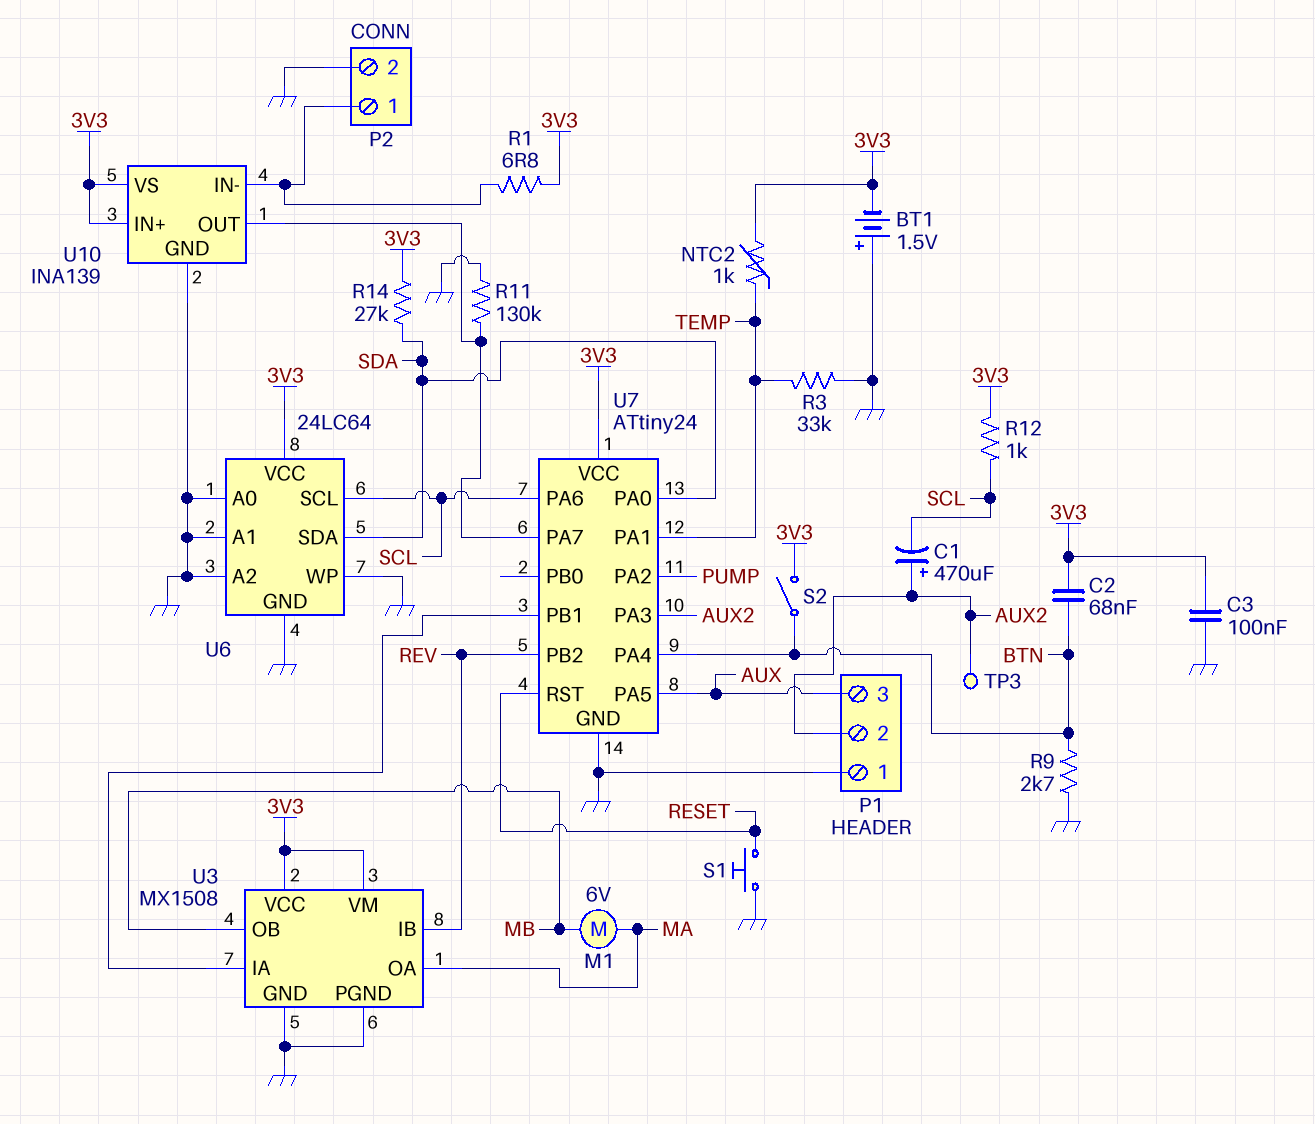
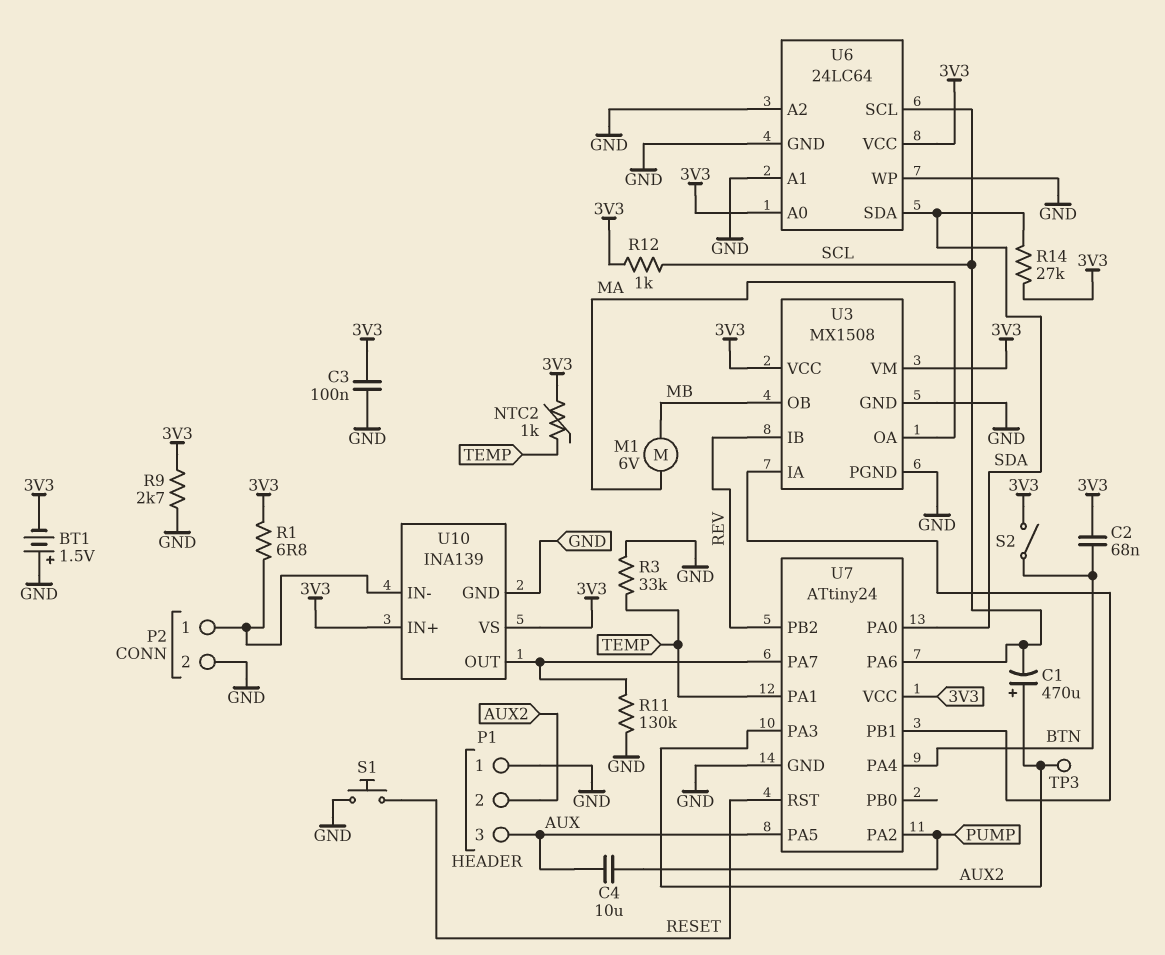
C4: none -> 10uF (AUX, PUMP)
R9: 2.7k (BTN, GND) -> 2.7k (3V3, GND)
U6 pin A0: GND -> 3V3

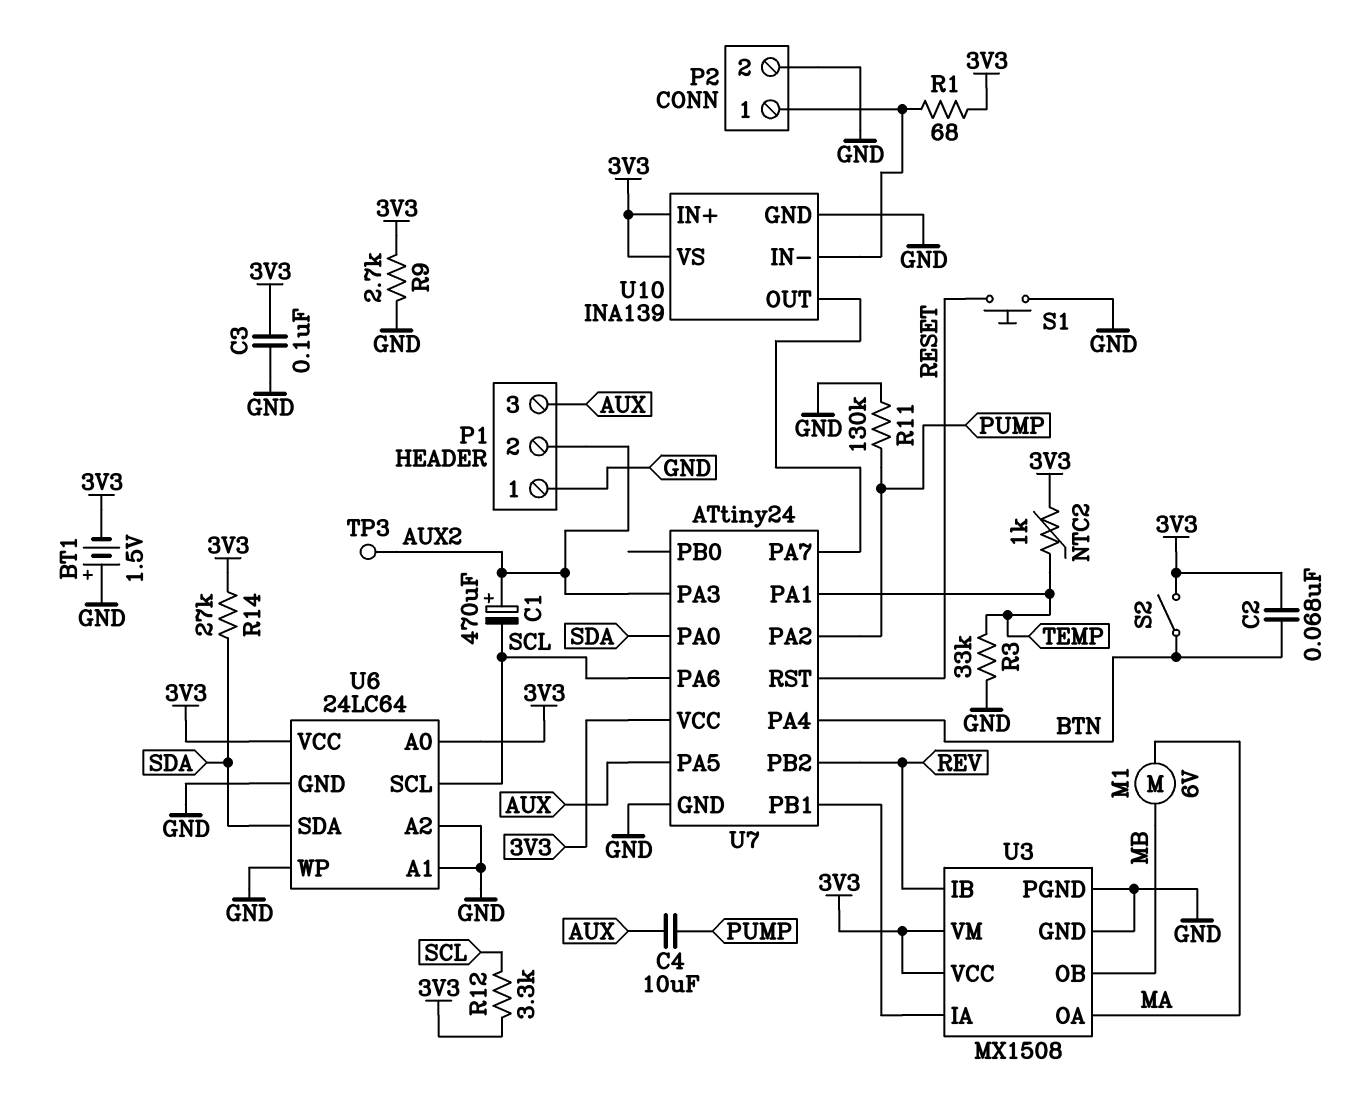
R1: 6.8 (3V3, P2/1) -> 68 (3V3, P2/1)
R11: 130k (GND, U7/PA7) -> 130k (GND, PUMP)
R12: 1k (3V3, SCL) -> 3.3k (3V3, SCL)

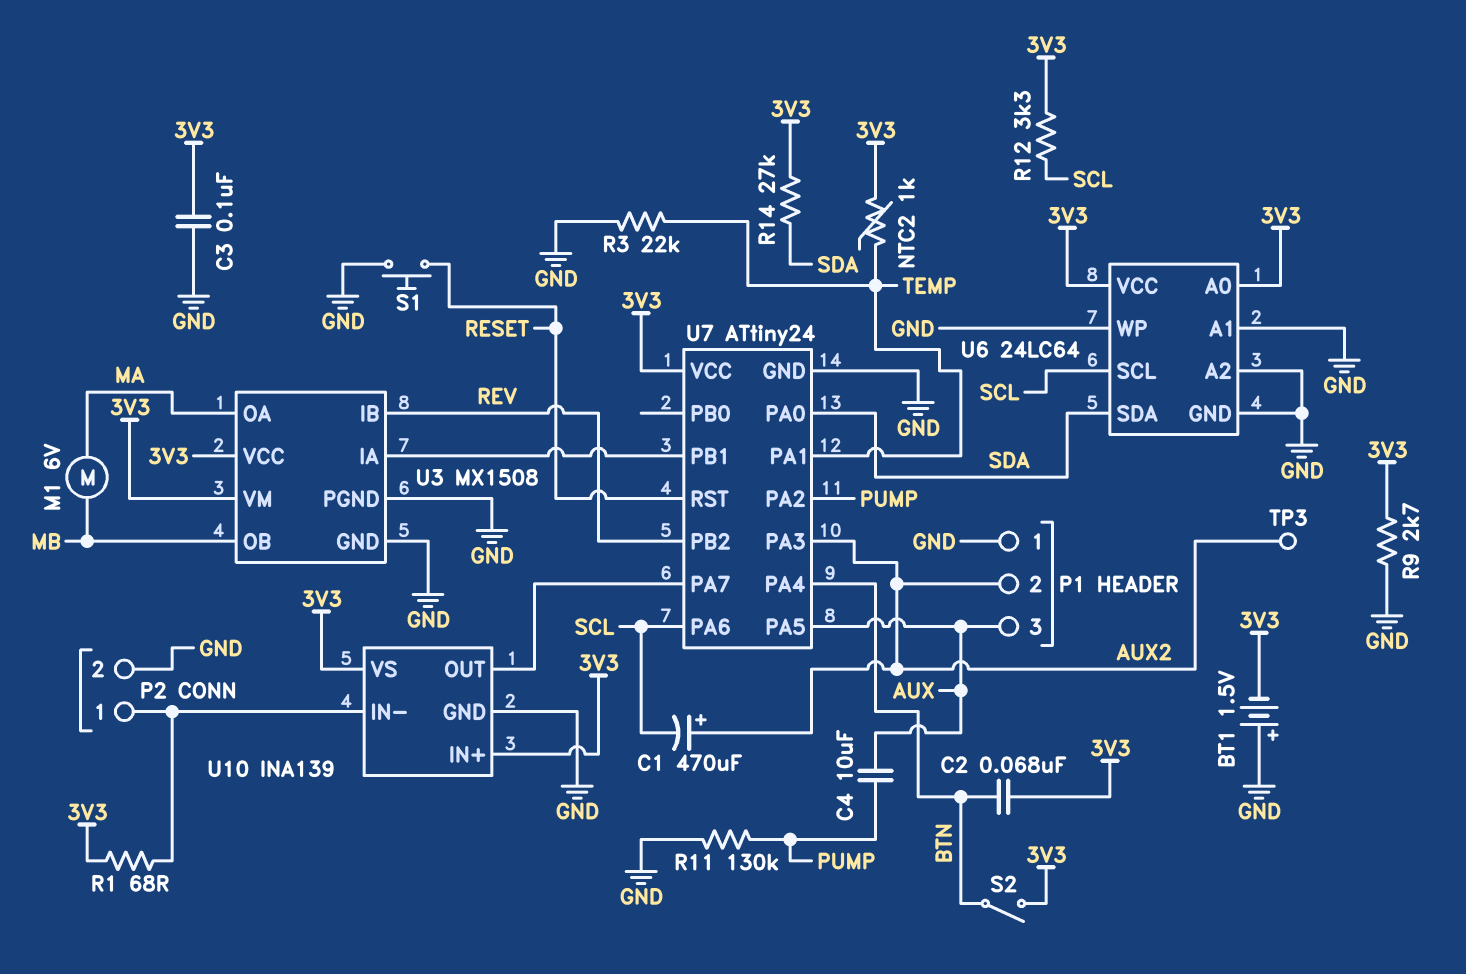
R3: 33k (GND, TEMP) -> 22k (GND, TEMP)

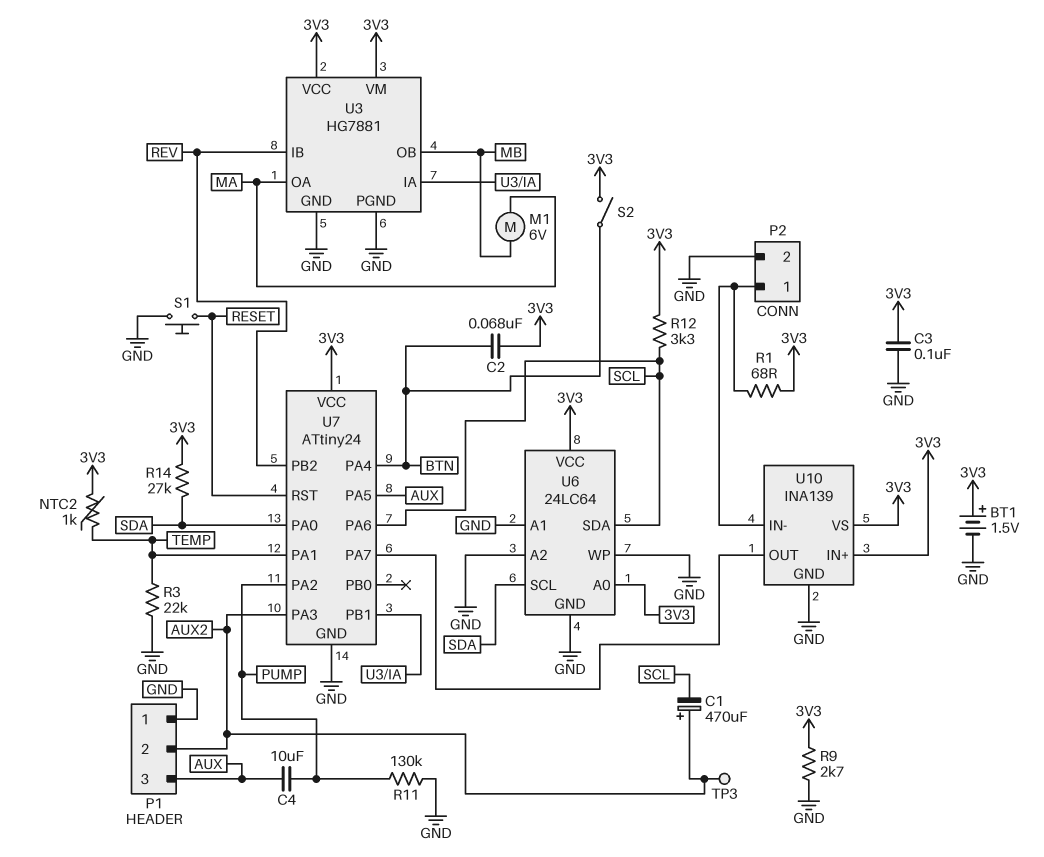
BT1: 1.5V (plus GND, minus 3V3) -> 1.5V (plus 3V3, minus GND)
U3: MX1508 -> HG7881
U6 pin SCL: SCL -> SDA
U6 pin SDA: SDA -> SCL

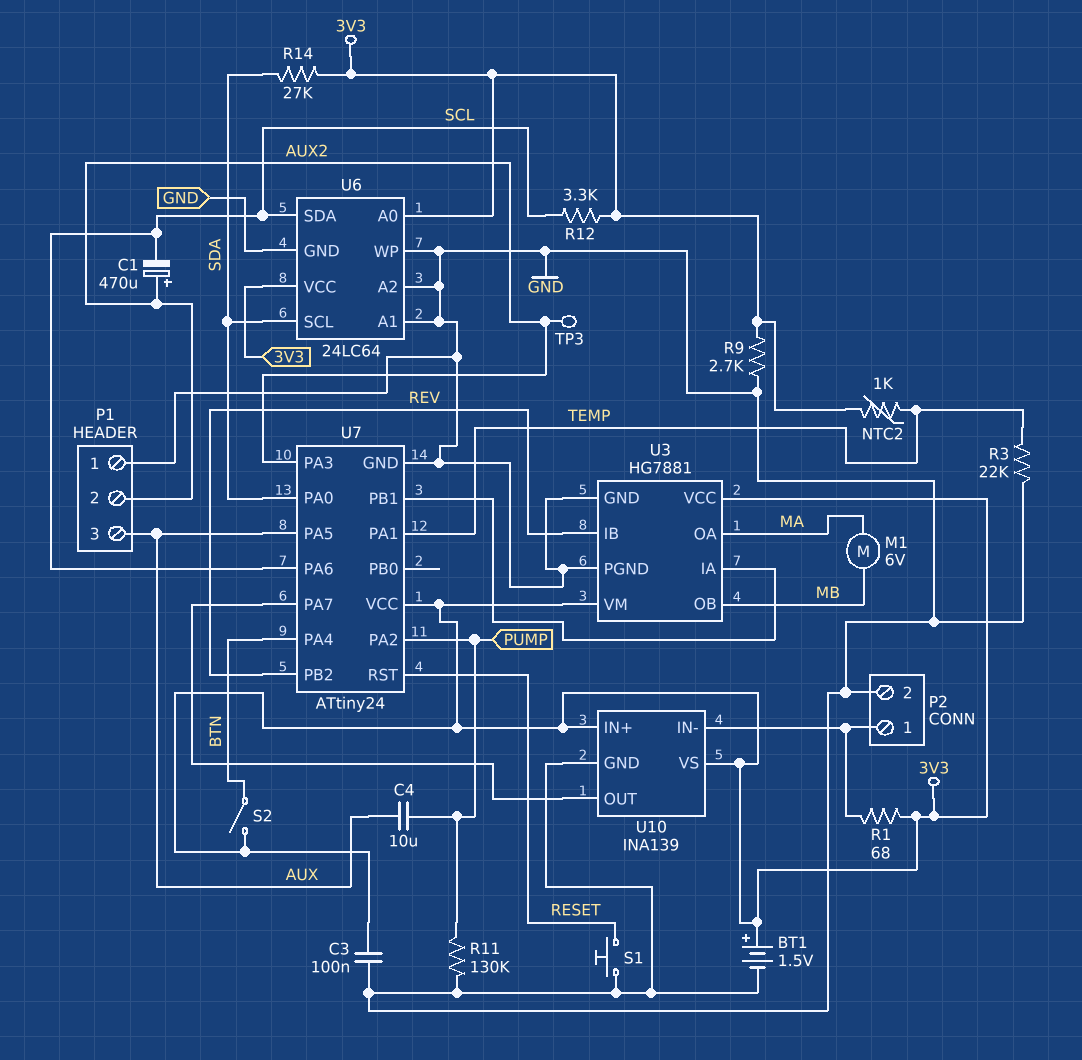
C2: 68nF (3V3, BTN) -> none

